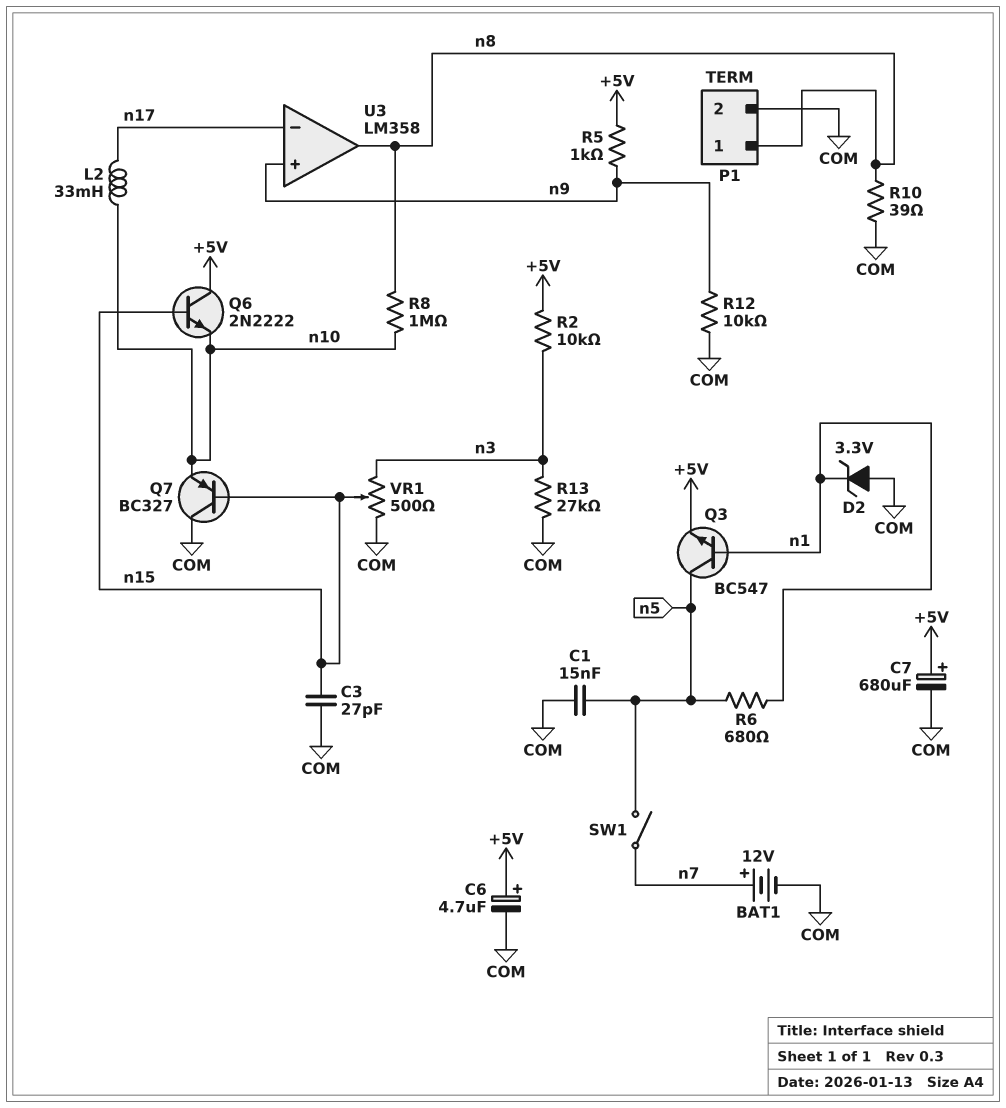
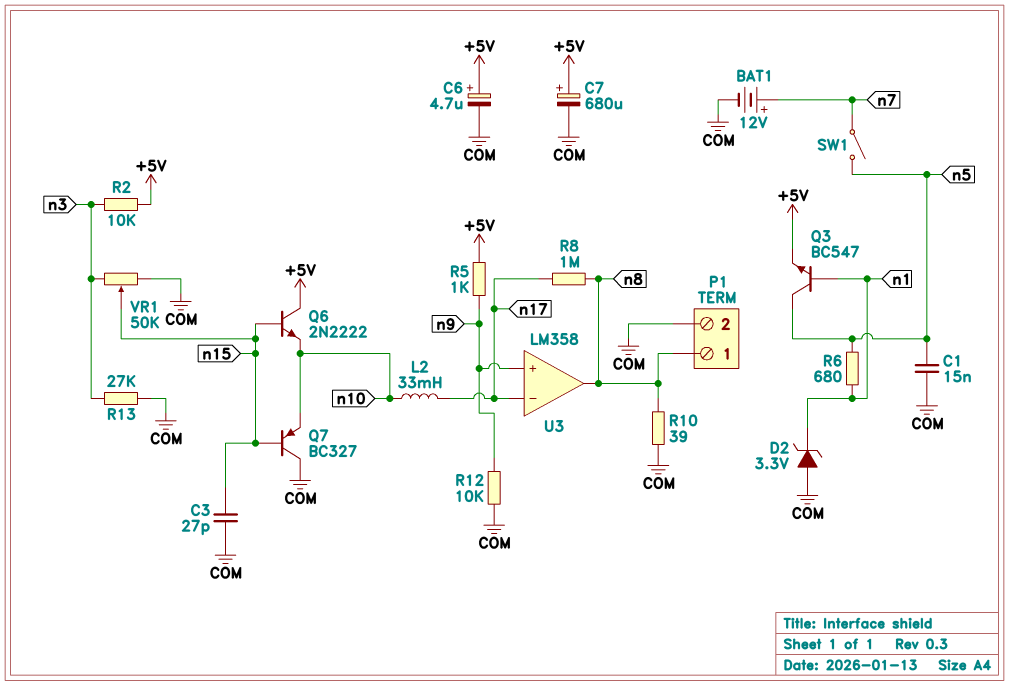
R8: 1M (n8, n10) -> 1M (n8, n17)
VR1: 500 (COM, n3, wiper n15) -> 50k (COM, n3, wiper n15)

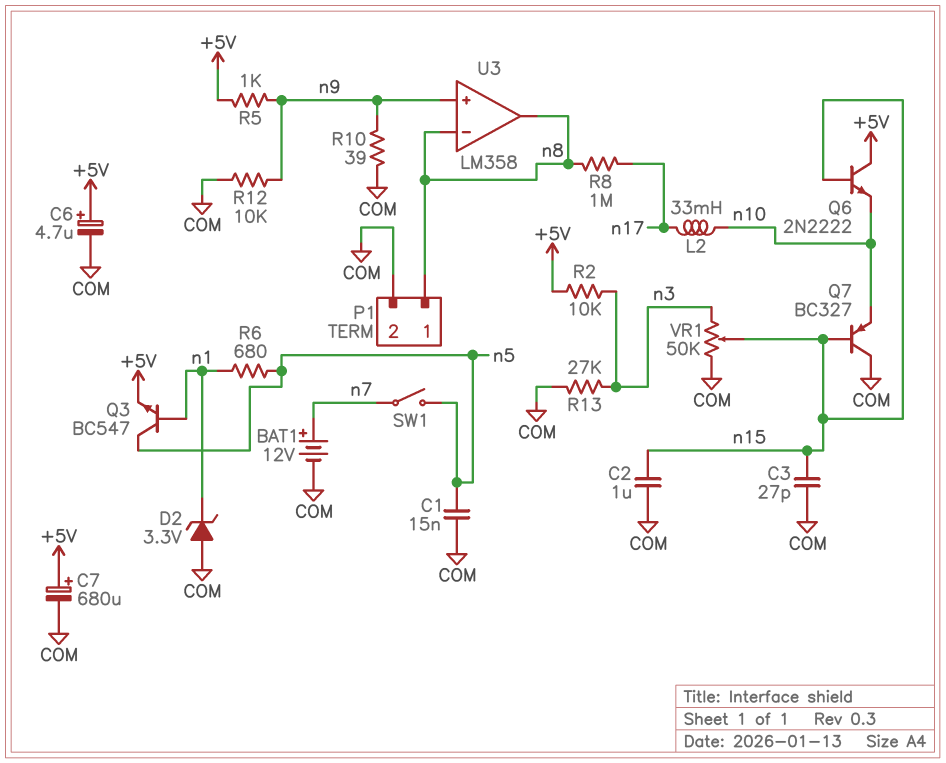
C2: none -> 1uF (COM, n15)
R10: 39 (COM, n8) -> 39 (COM, n9)
U3 pin in-: n17 -> n8

